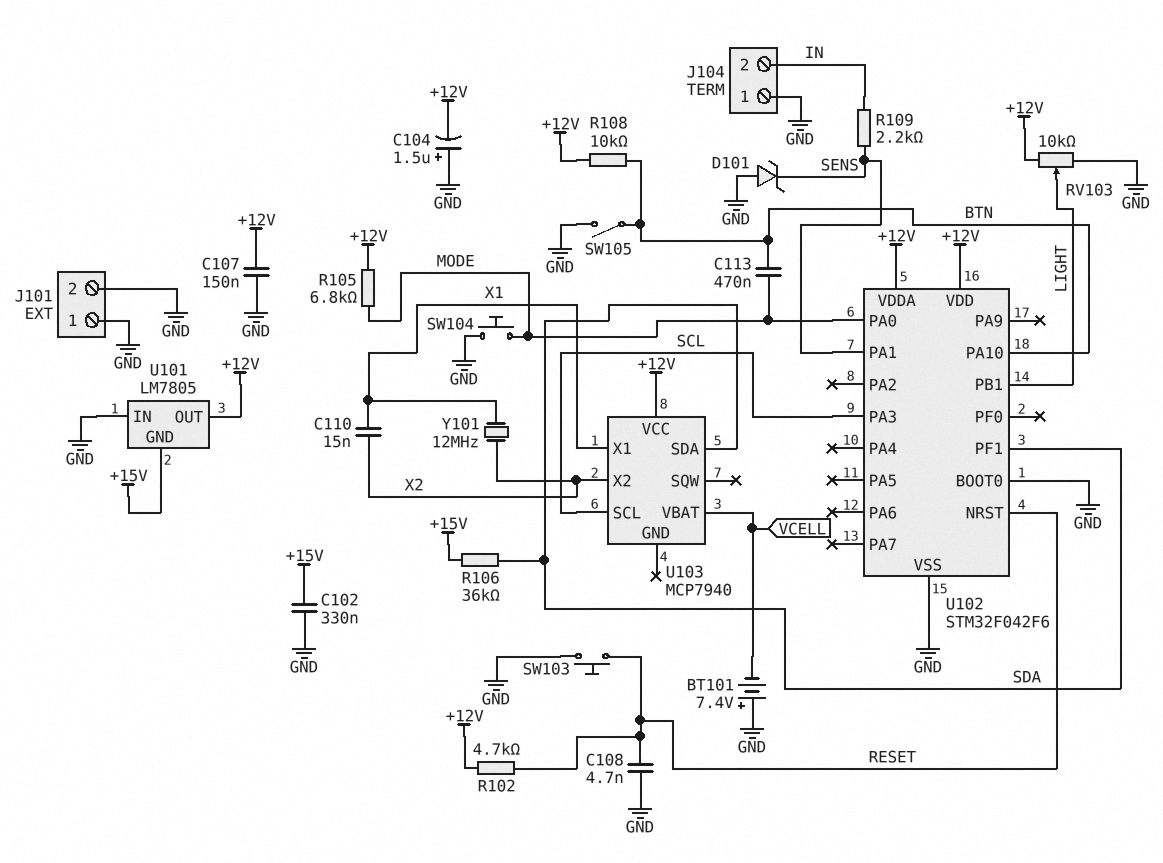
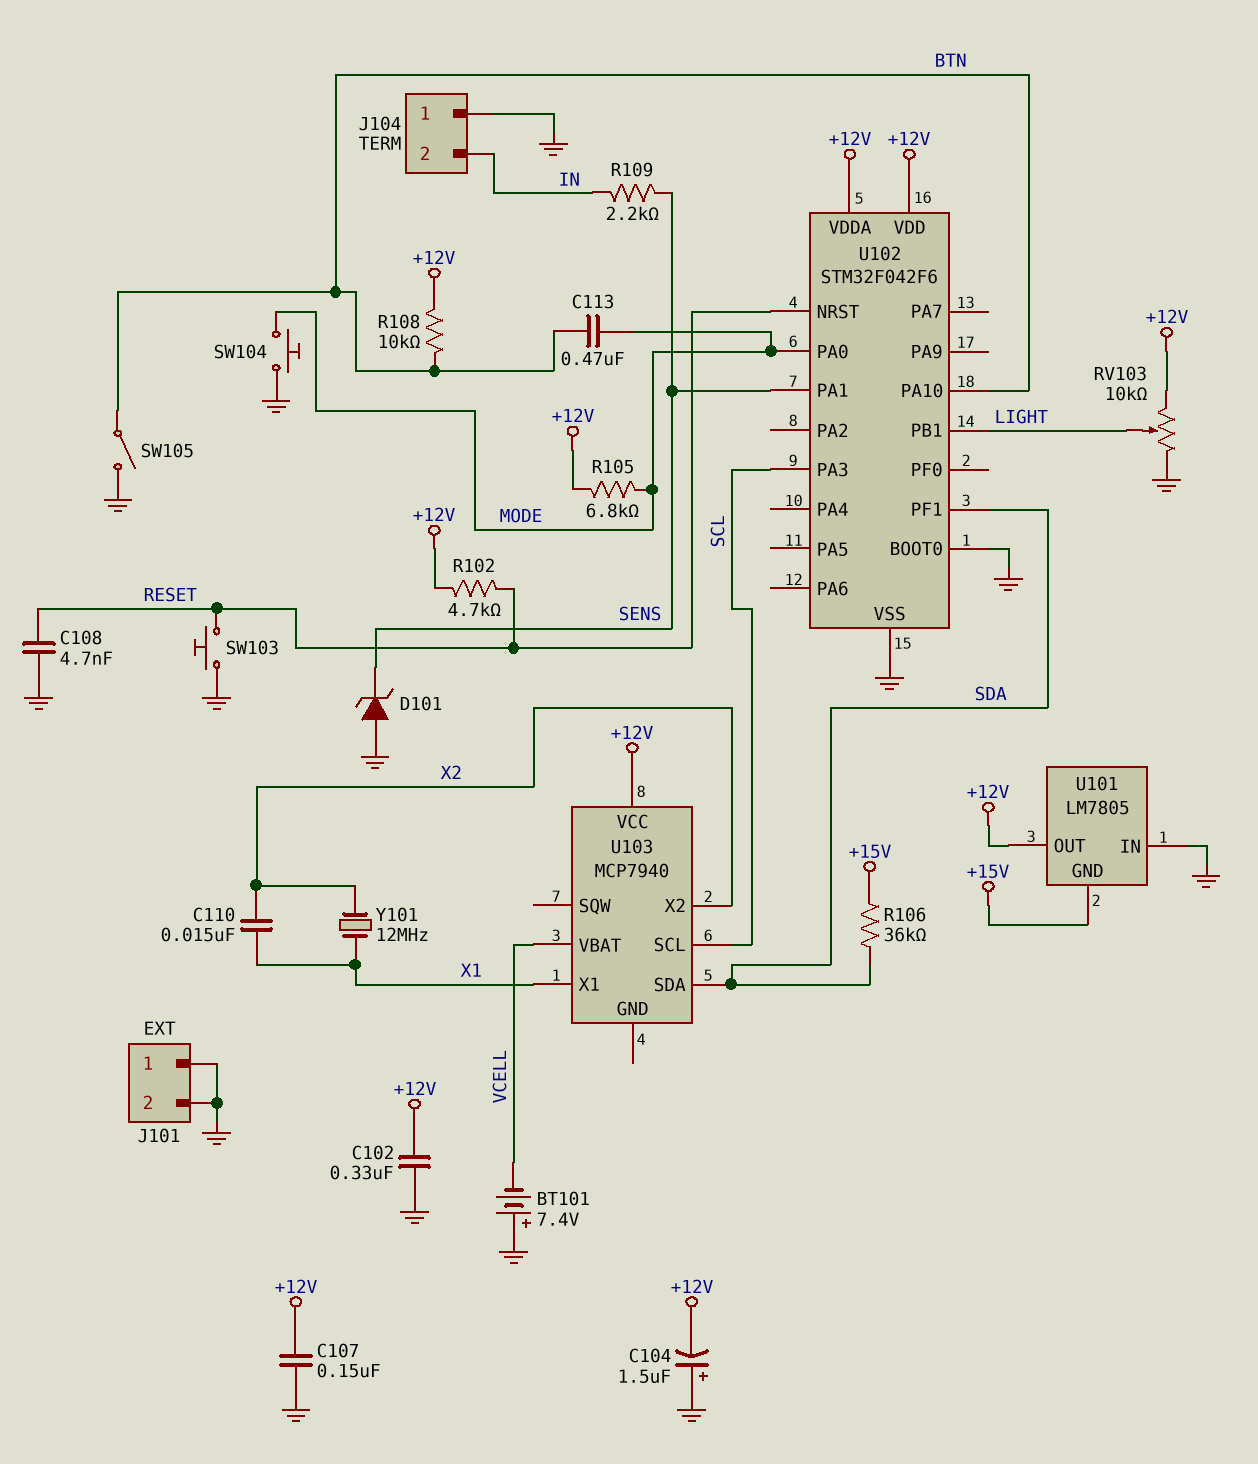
C102: 330nF (+15V, GND) -> 330nF (+12V, GND)

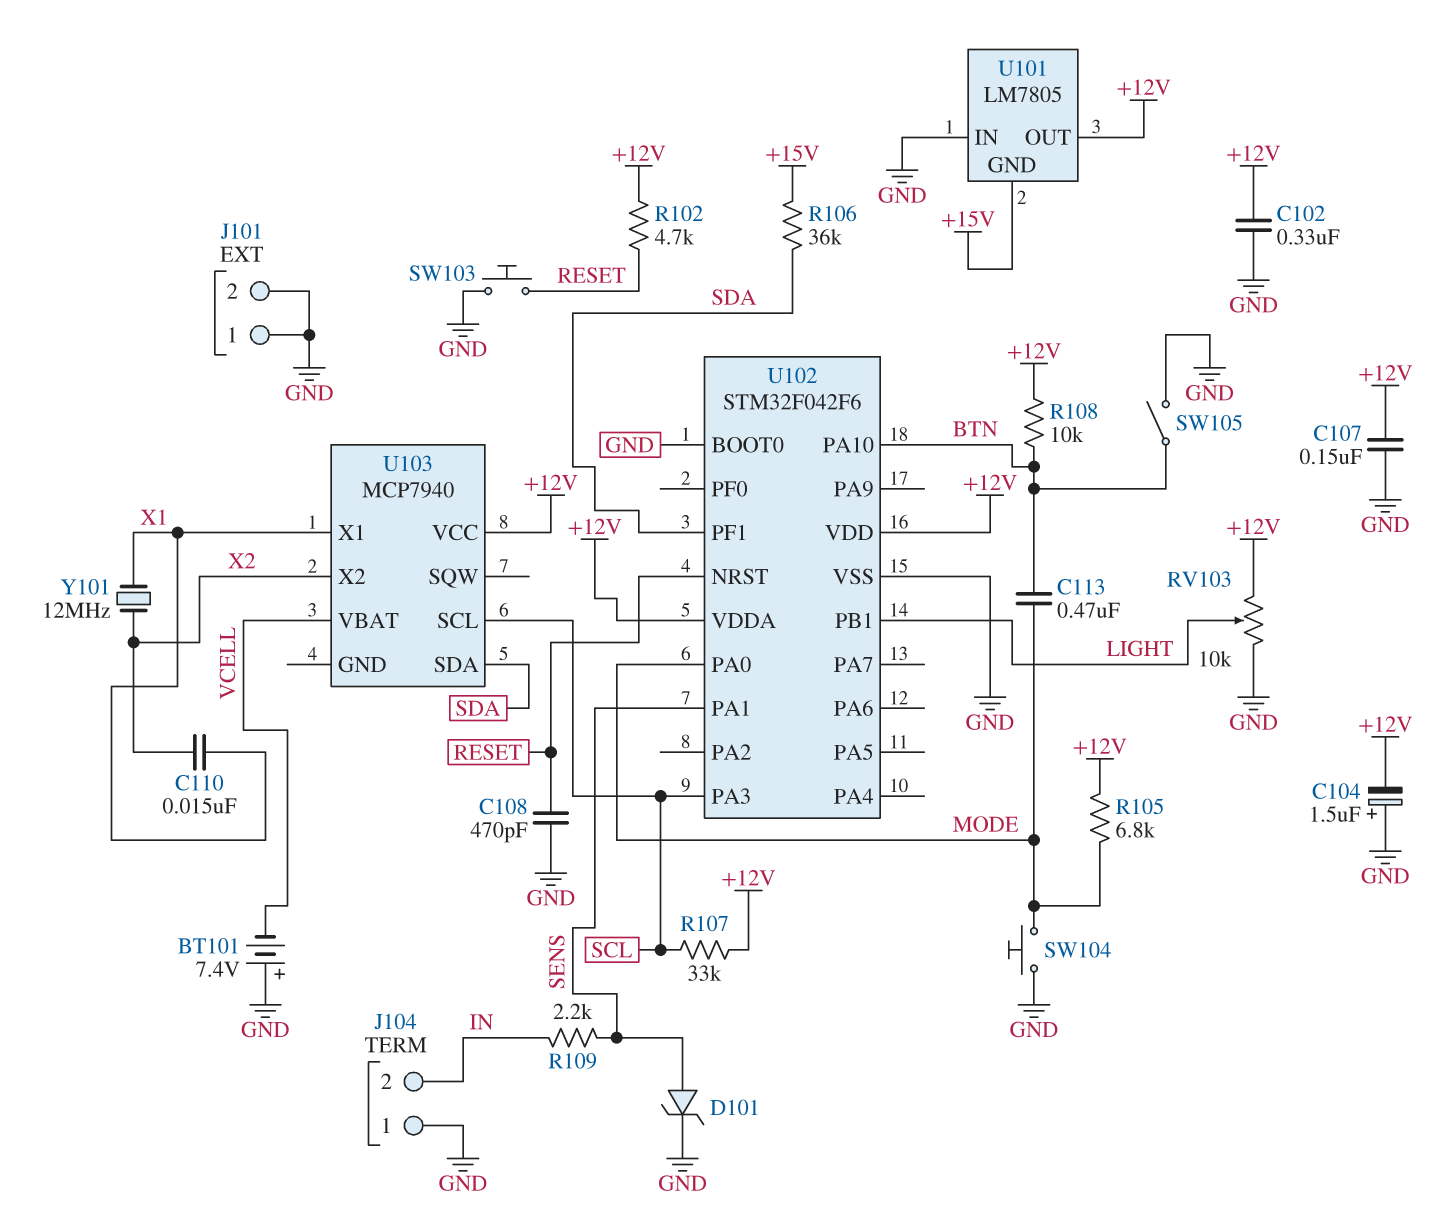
C108: 4.7nF (GND, RESET) -> 470pF (GND, RESET)
D101: zener (A GND, K SENS) -> zener (A SENS, K GND)
R107: none -> 33k (+12V, SCL)

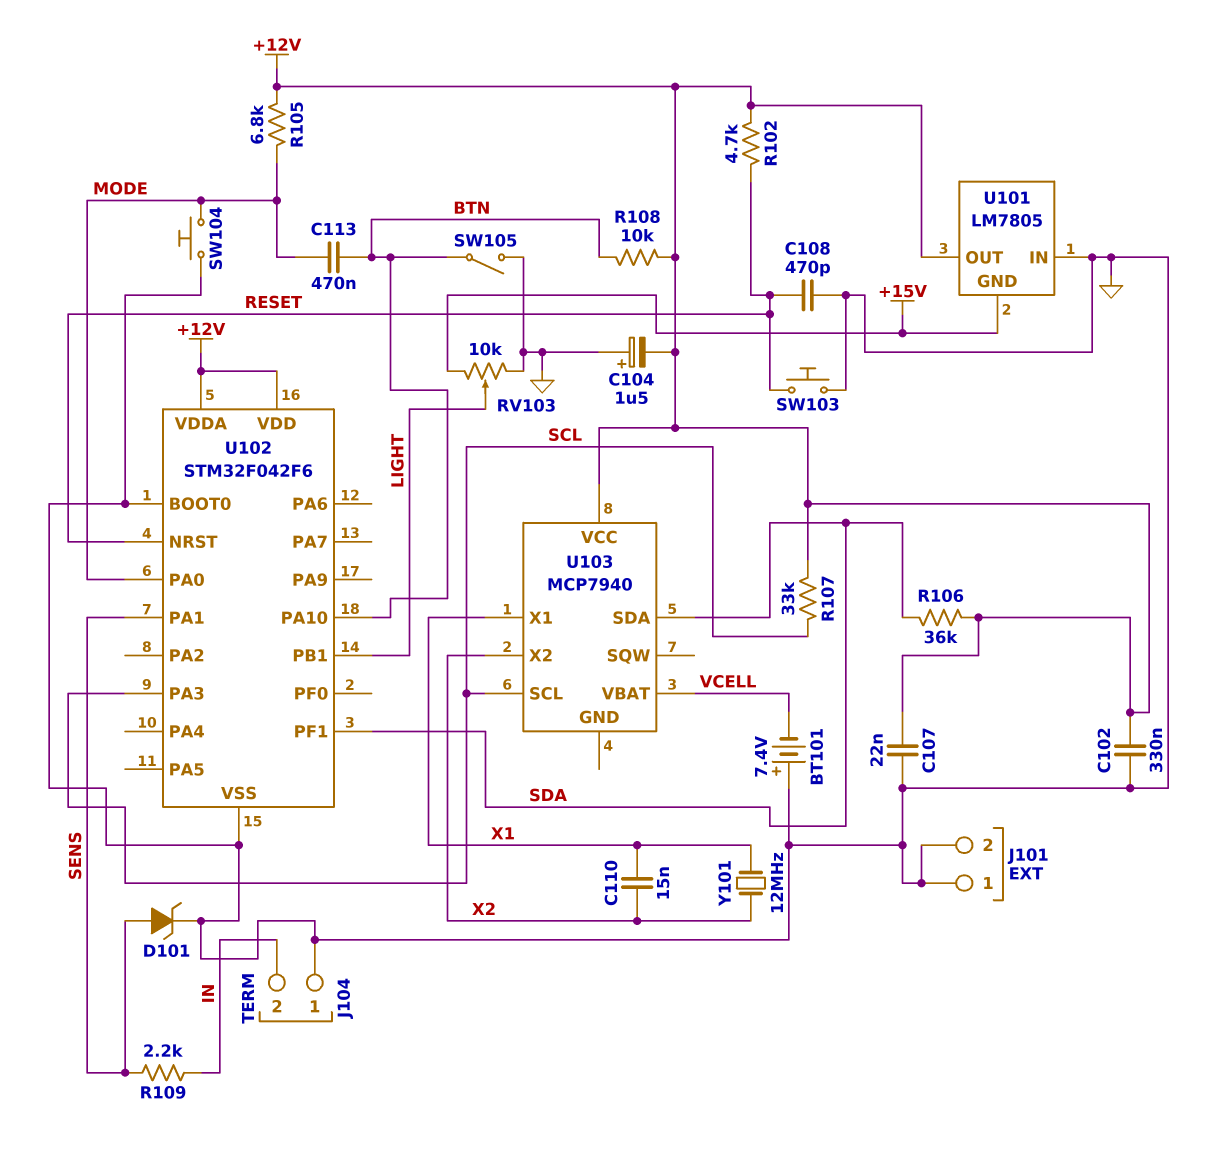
C107: 150nF (+12V, GND) -> 22nF (+12V, GND)
R106: 36k (+15V, SDA) -> 36k (+12V, SDA)
RV103: 10k (+12V, GND, wiper LIGHT) -> 10k (+15V, GND, wiper LIGHT)

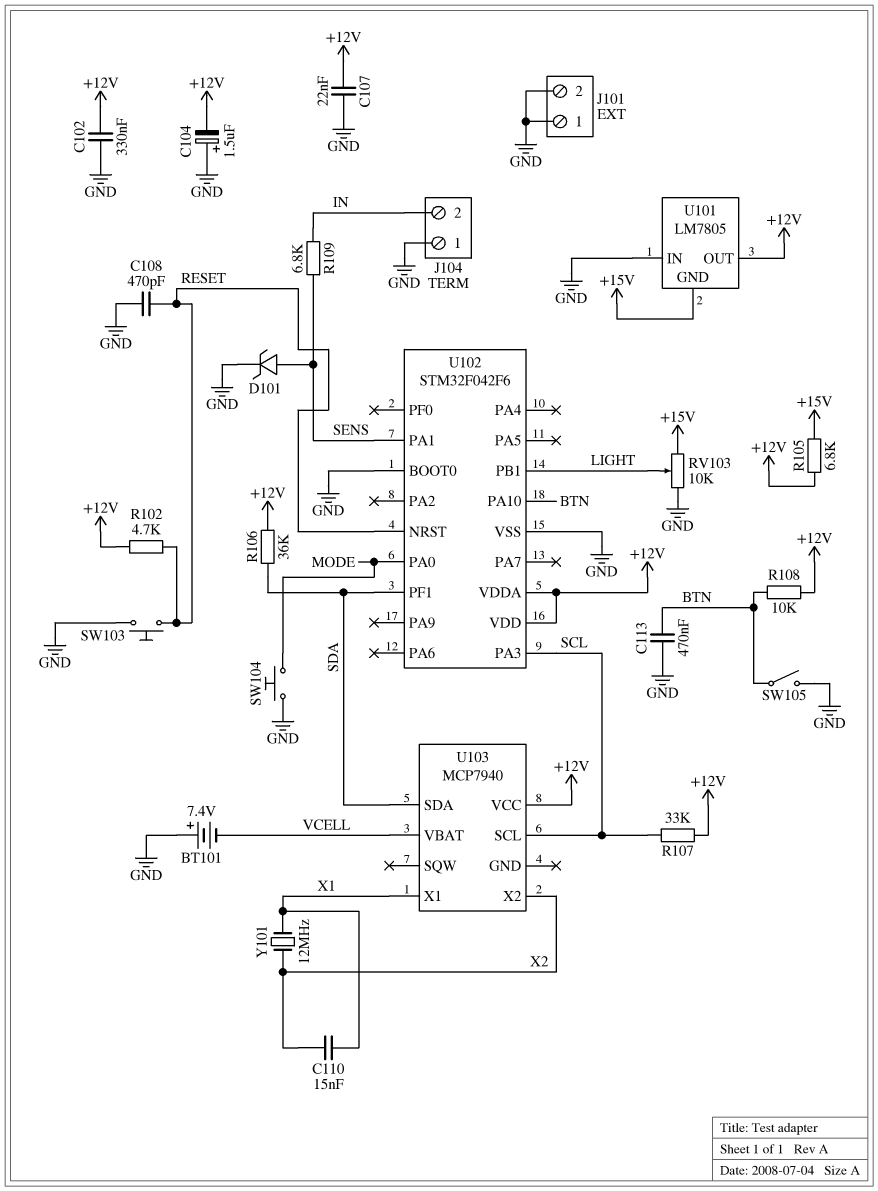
C113: 470nF (BTN, MODE) -> 470nF (BTN, GND)
R105: 6.8k (+12V, MODE) -> 6.8k (+12V, +15V)
R109: 2.2k (IN, SENS) -> 6.8k (IN, SENS)

